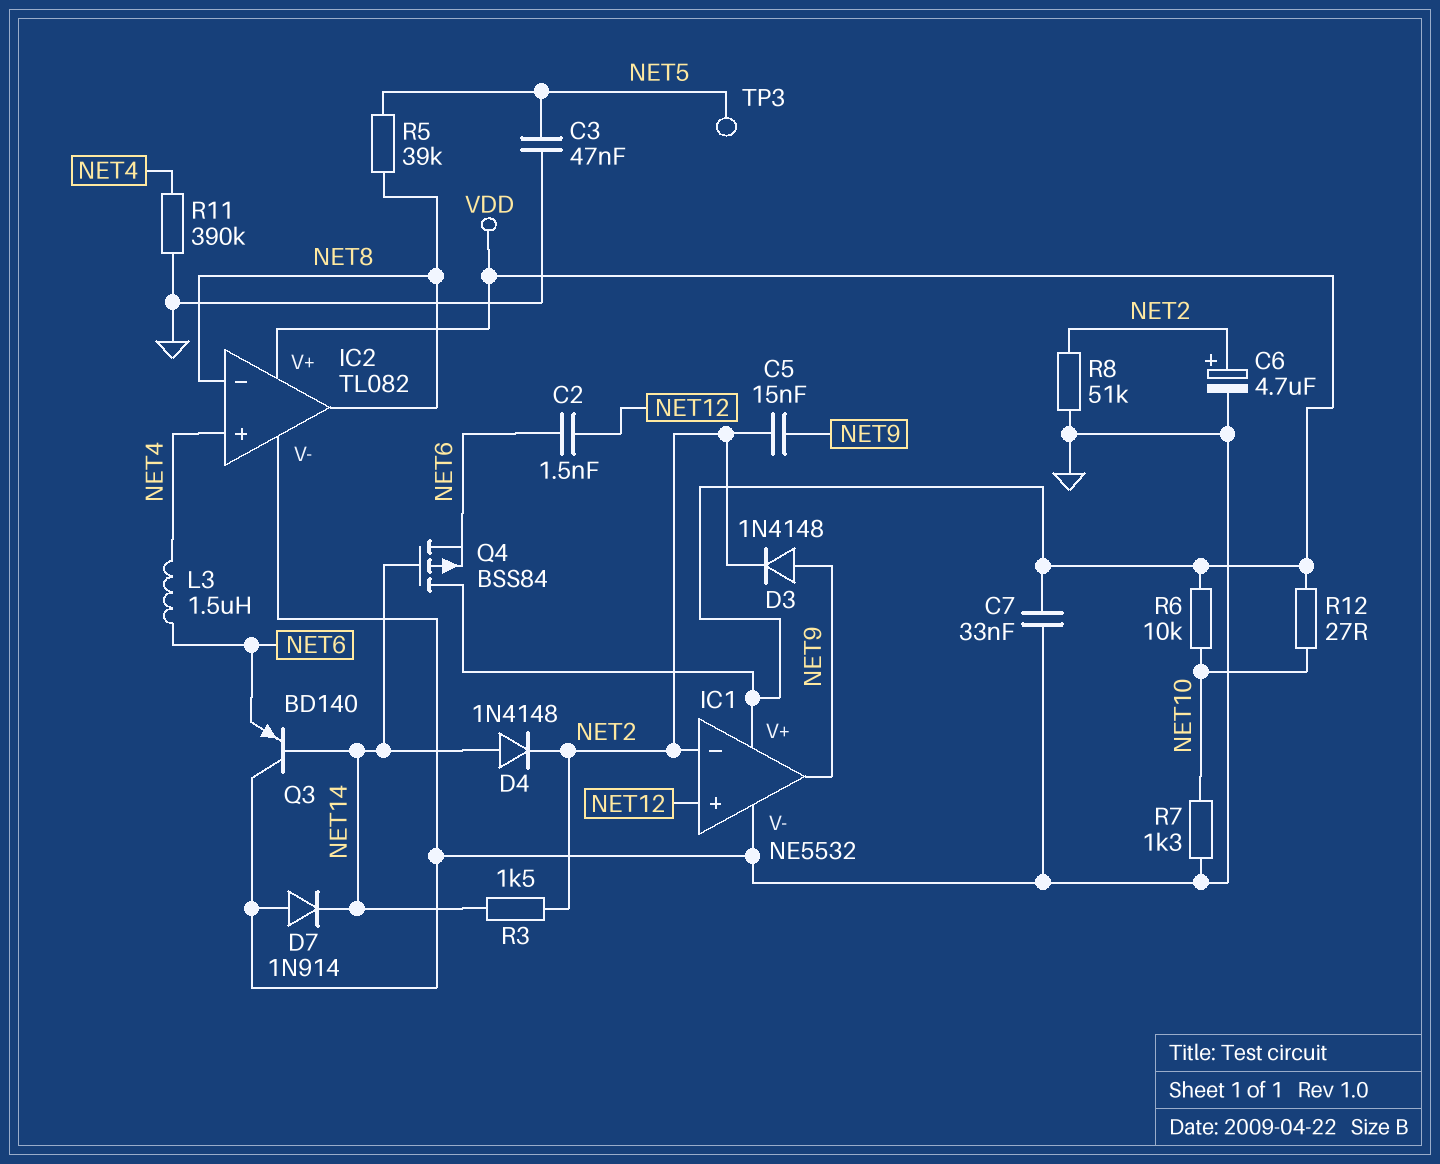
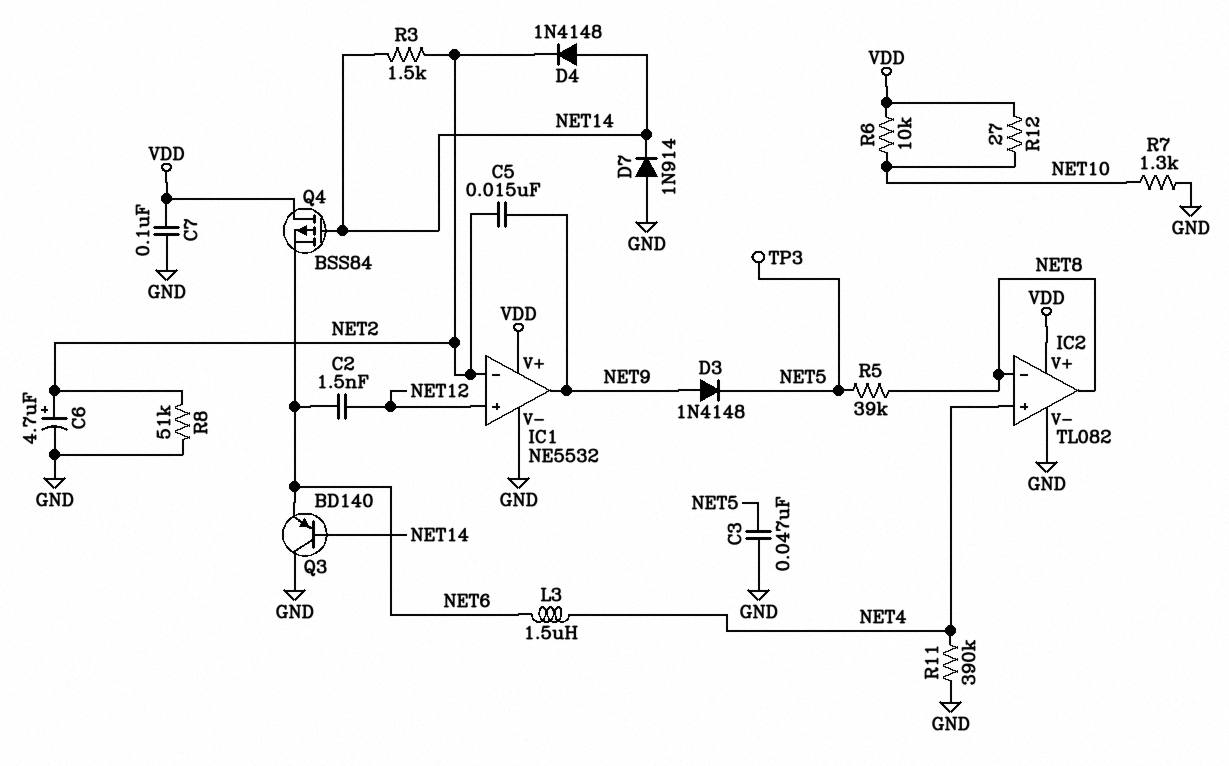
C7: 33nF (GND, VDD) -> 100nF (GND, VDD)
D3: diode 1N4148 (A NET9, K NET2) -> diode 1N4148 (A NET9, K NET5)

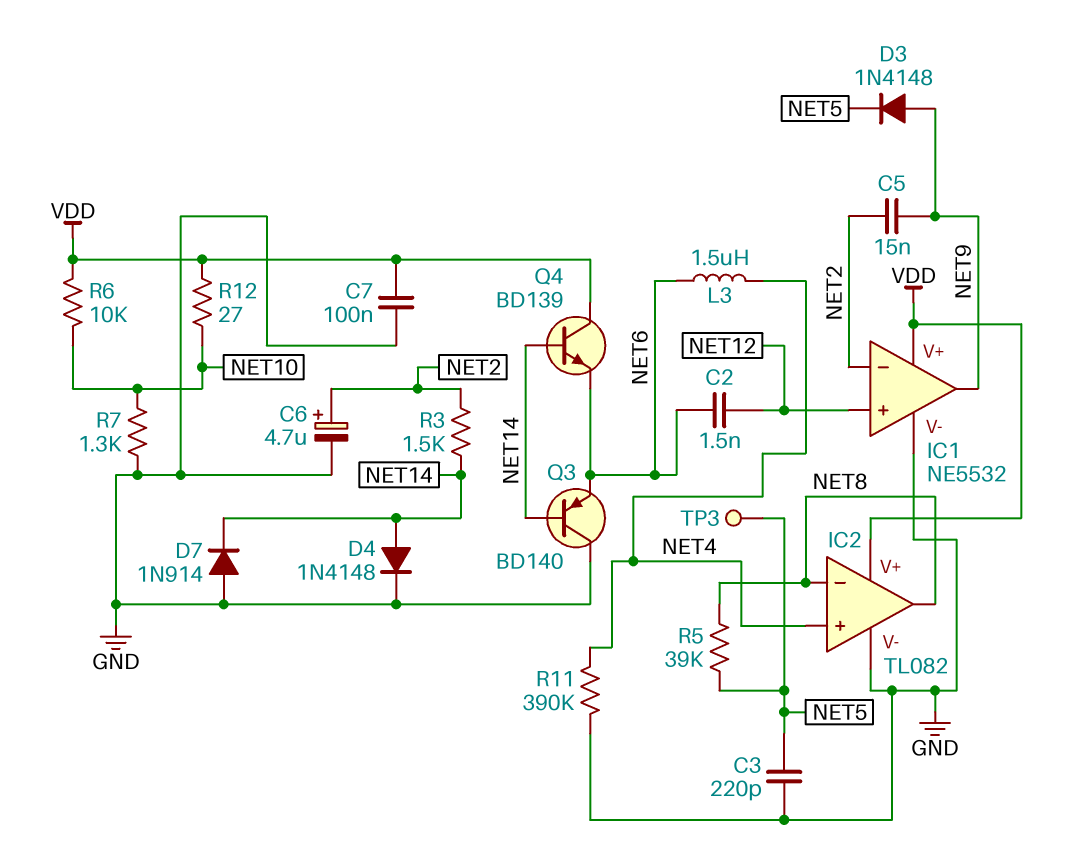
C3: 47nF (GND, NET5) -> 220pF (GND, NET5)
D4: diode 1N4148 (A NET14, K NET2) -> diode 1N4148 (A NET14, K GND)
Q4: PMOS BSS84 (G NET14, D VDD, S NET6) -> NPN BD139 (B NET14, C VDD, E NET6)
R8: 51k (GND, NET2) -> none

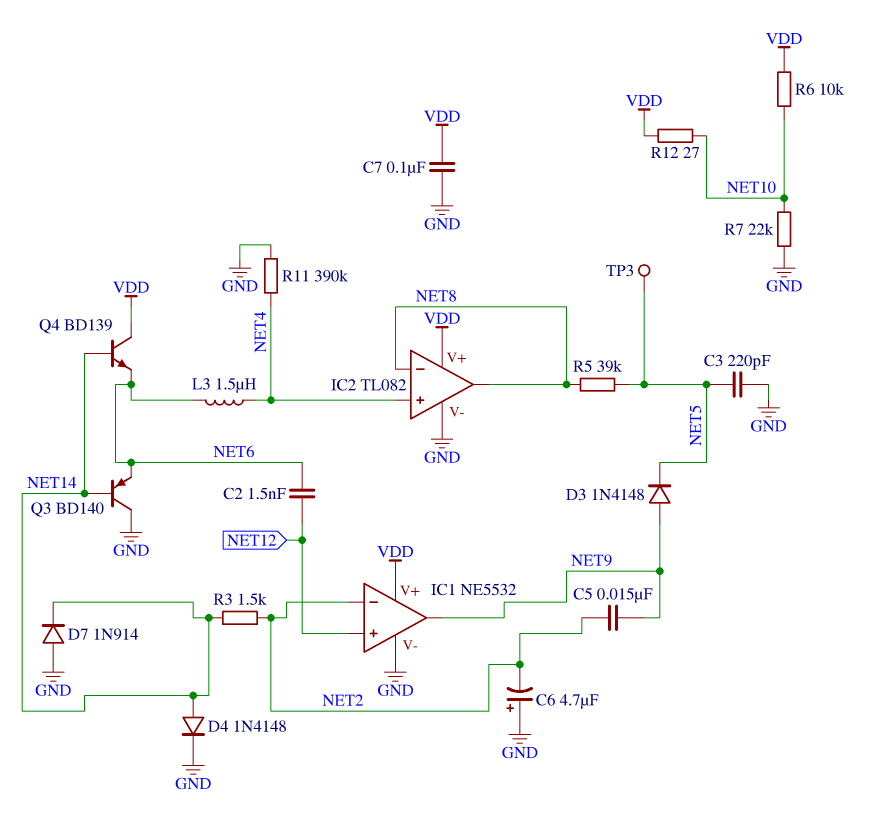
C6: 4.7uF (plus NET2, minus GND) -> 4.7uF (plus GND, minus NET2)
R7: 1.3k (GND, NET10) -> 22k (GND, NET10)

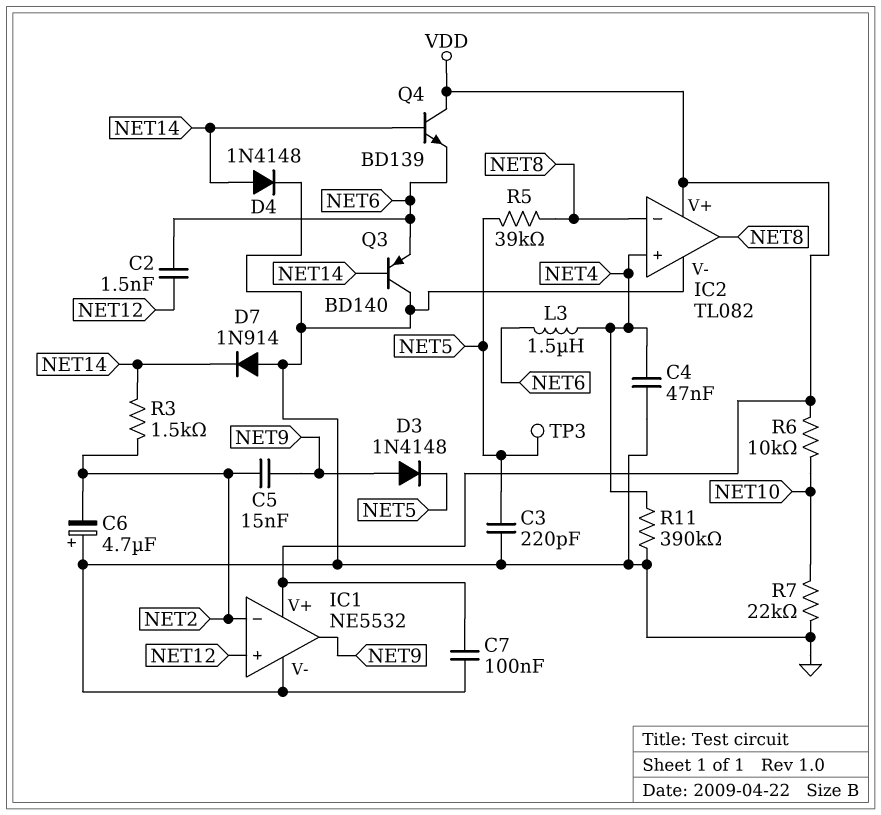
C4: none -> 47nF (GND, NET4)
R12: 27 (NET10, VDD) -> none

